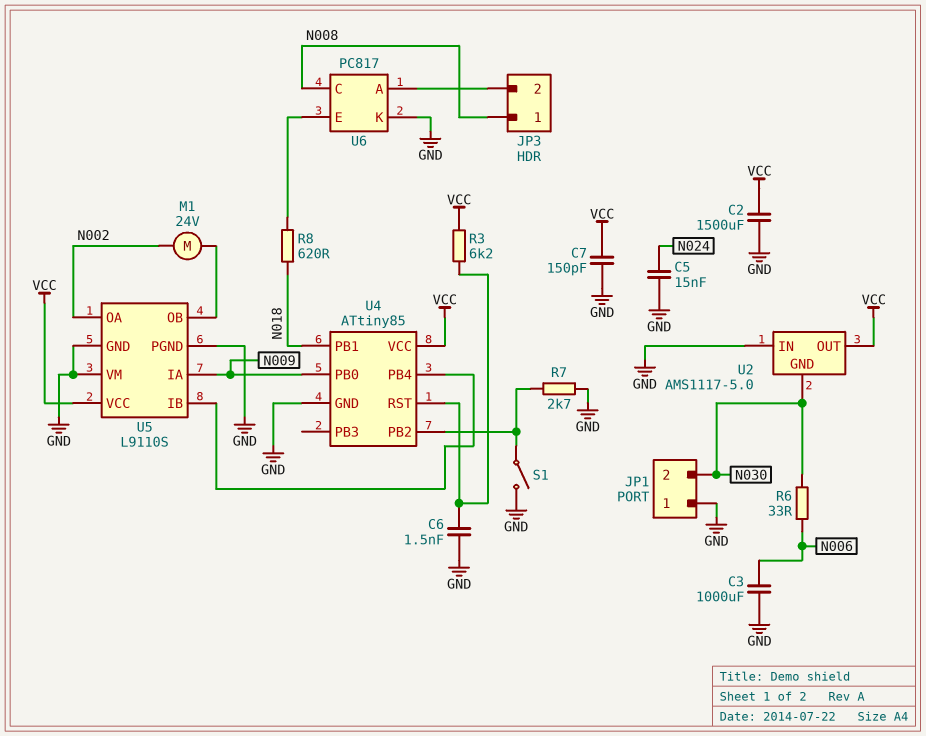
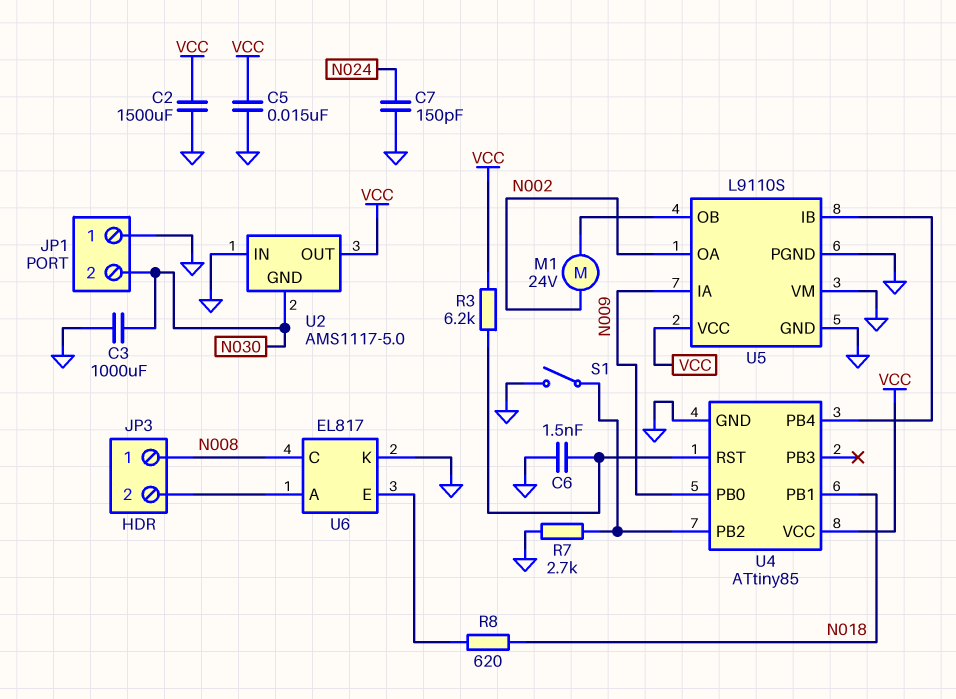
C3: 1000uF (GND, N006) -> 1000uF (GND, N030)
C5: 15nF (GND, N024) -> 15nF (GND, VCC)
C7: 150pF (GND, VCC) -> 150pF (GND, N024)
R6: 33 (N006, N030) -> none
U6: PC817 -> EL817

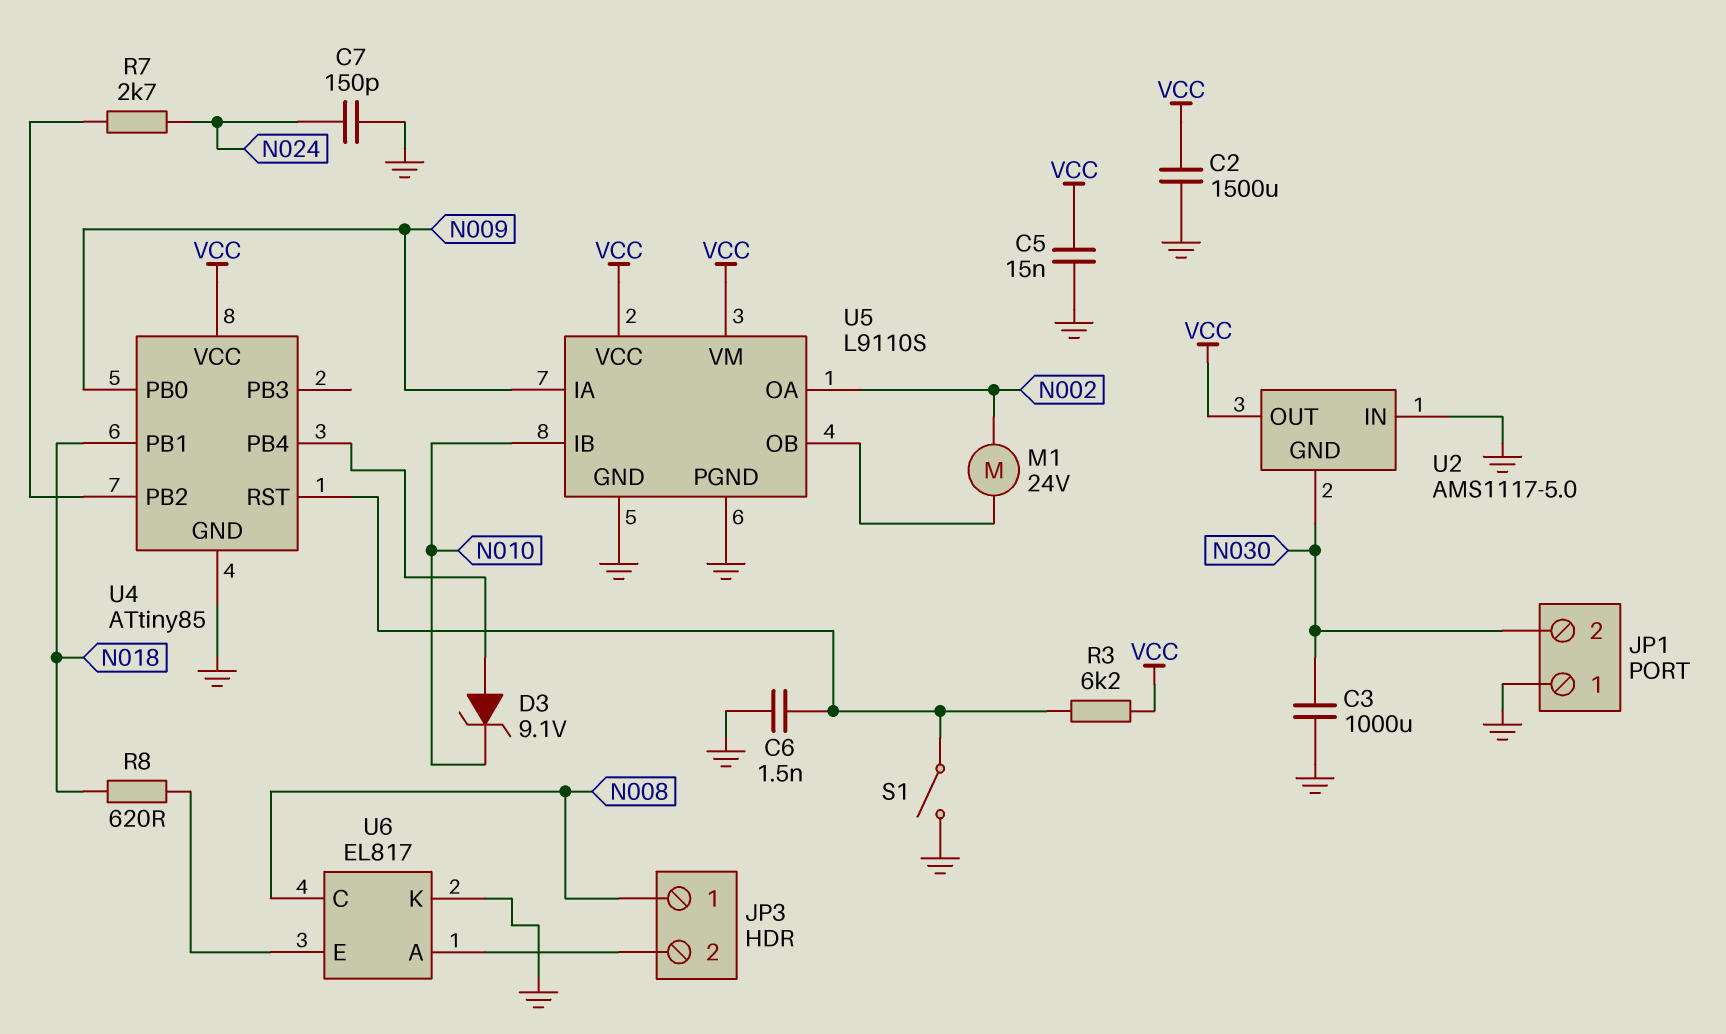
D3: none -> zener 9.1V (A U4/PB4, K N010)
R7: 2.7k (GND, U4/PB2) -> 2.7k (N024, U4/PB2)
S1: switch (GND, U4/PB2) -> switch (GND, U4/RST)
U5 pin IB: U4/PB4 -> N010
U5 pin VM: GND -> VCC

